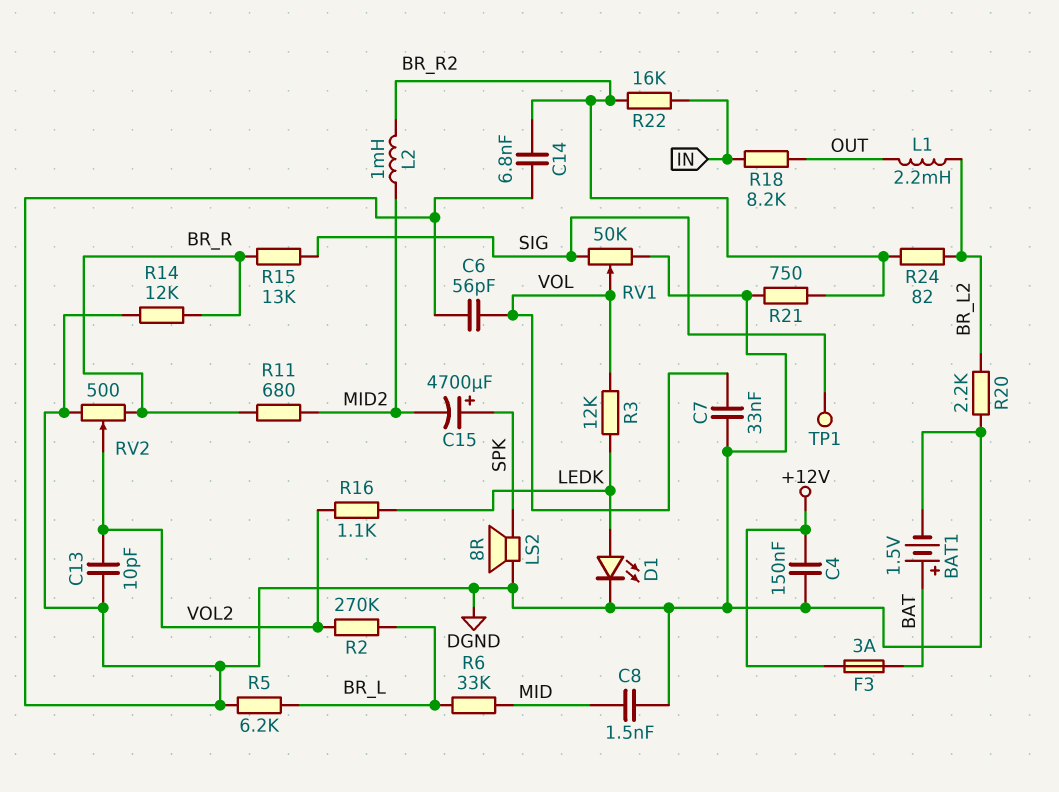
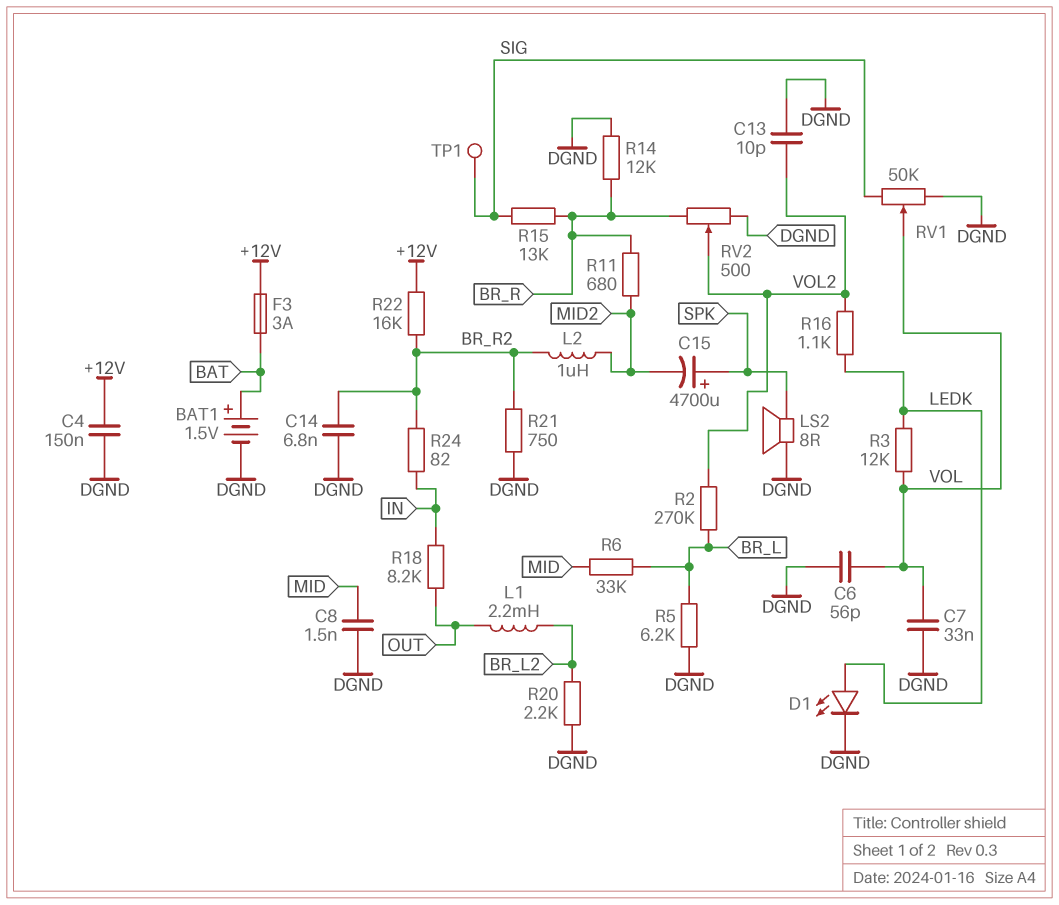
L2: 1mH (BR_R2, MID2) -> 1uH (BR_R2, MID2)
R22: 16k (BR_R2, IN) -> 16k (+12V, BR_R2)
R24: 82 (BR_L2, BR_R2) -> 82 (BR_R2, IN)

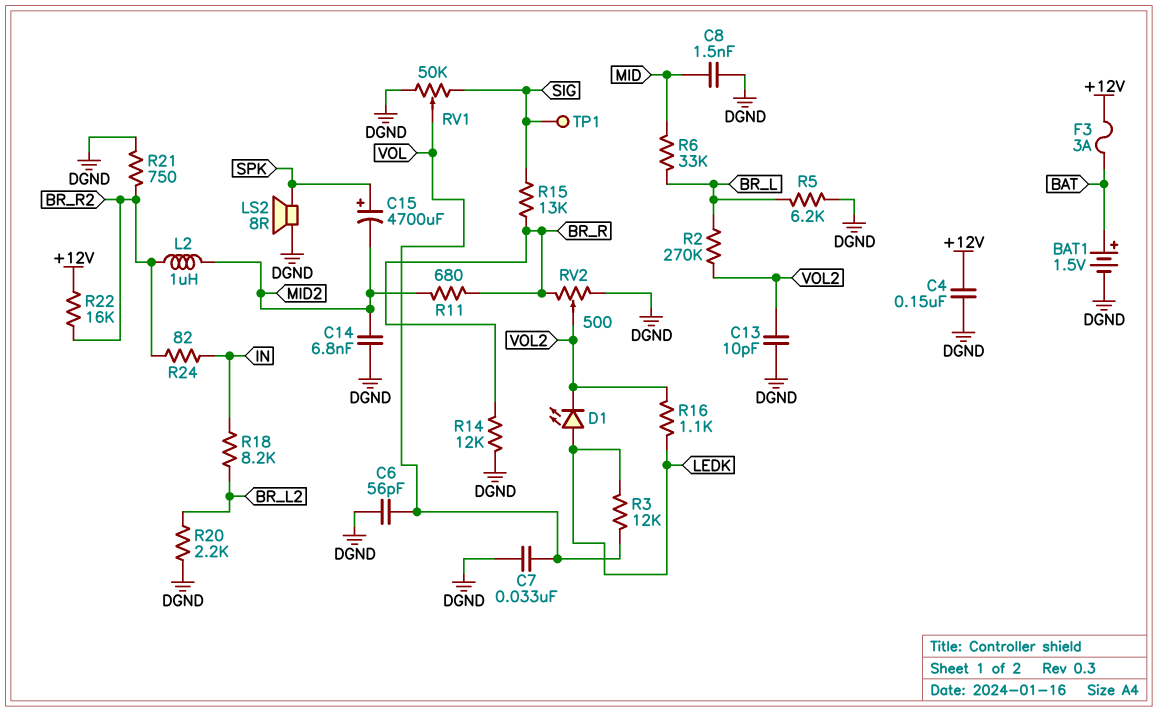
C14: 6.8nF (BR_R2, DGND) -> 6.8nF (DGND, MID2)
D1: LED (A LEDK, K DGND) -> LED (A LEDK, K VOL2)
L1: 2.2mH (BR_L2, OUT) -> none
R18: 8.2k (IN, OUT) -> 8.2k (BR_L2, IN)

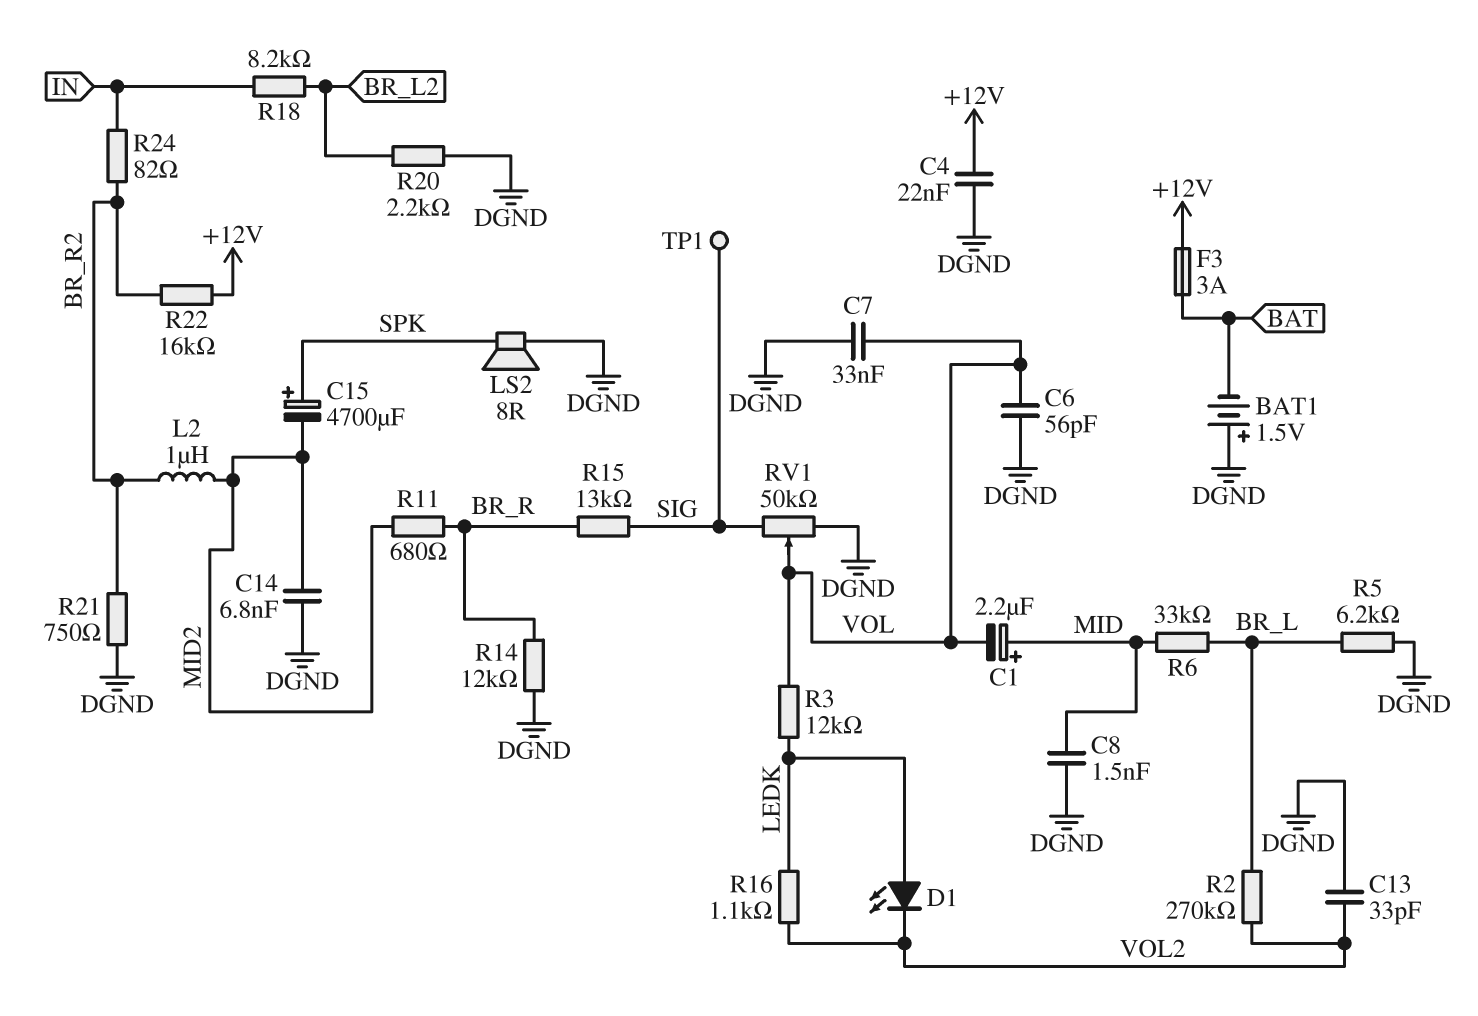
BAT1: 1.5V (plus BAT, minus DGND) -> 1.5V (plus DGND, minus BAT)
C1: none -> 2.2uF (plus MID, minus VOL)
C4: 150nF (+12V, DGND) -> 22nF (+12V, DGND)
C13: 10pF (DGND, VOL2) -> 33pF (DGND, VOL2)
RV2: 500 (BR_R, DGND, wiper VOL2) -> none

